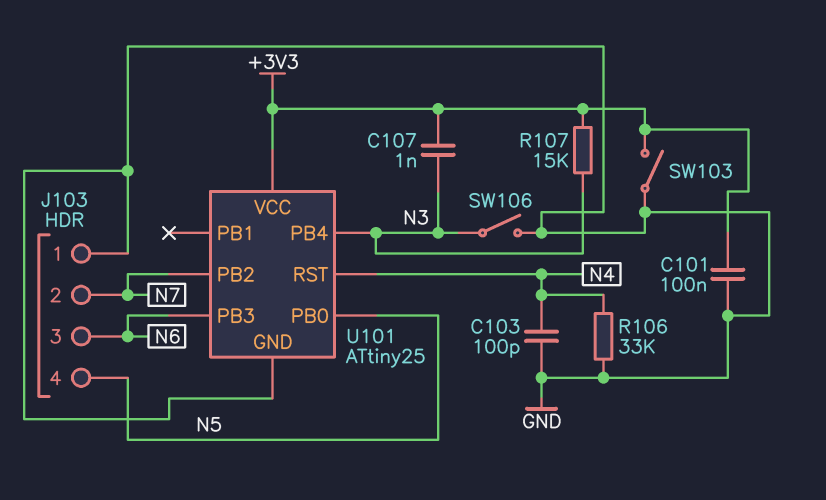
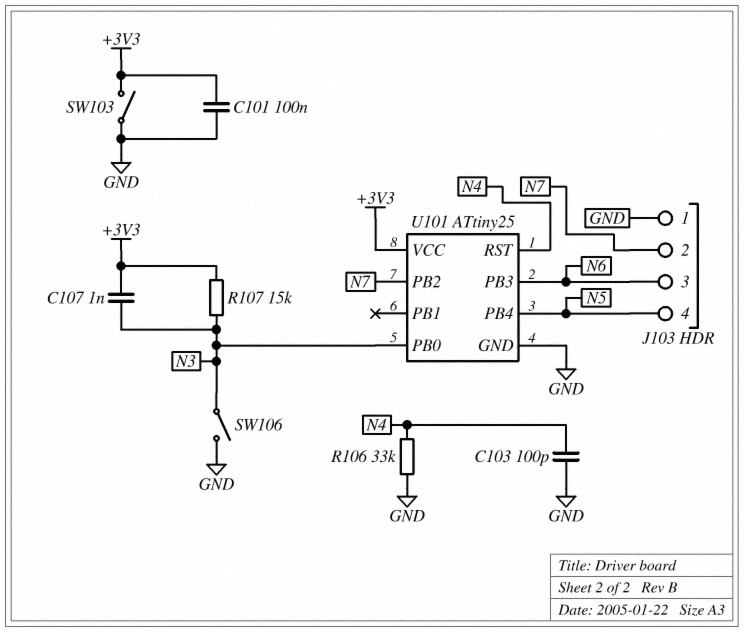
U101 pin PB0: N5 -> N3
U101 pin PB4: N3 -> N5

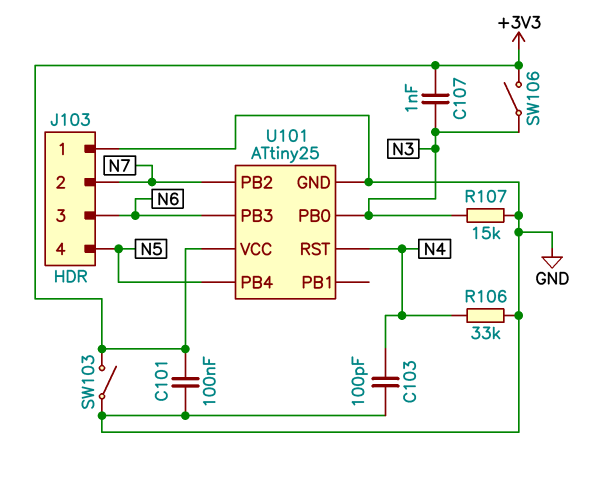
R107: 15k (+3V3, N3) -> 15k (GND, N3)
SW106: switch (GND, N3) -> switch (+3V3, N3)

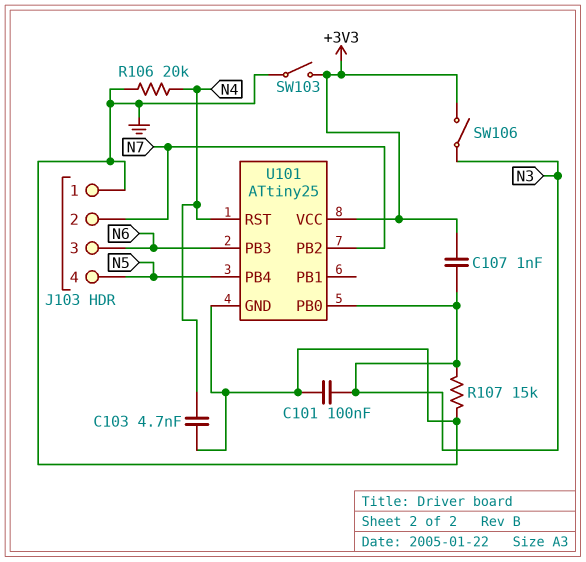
C101: 100nF (+3V3, GND) -> 100nF (GND, N3)
C103: 100pF (GND, N4) -> 4.7nF (GND, N4)
R106: 33k (GND, N4) -> 20k (GND, N4)

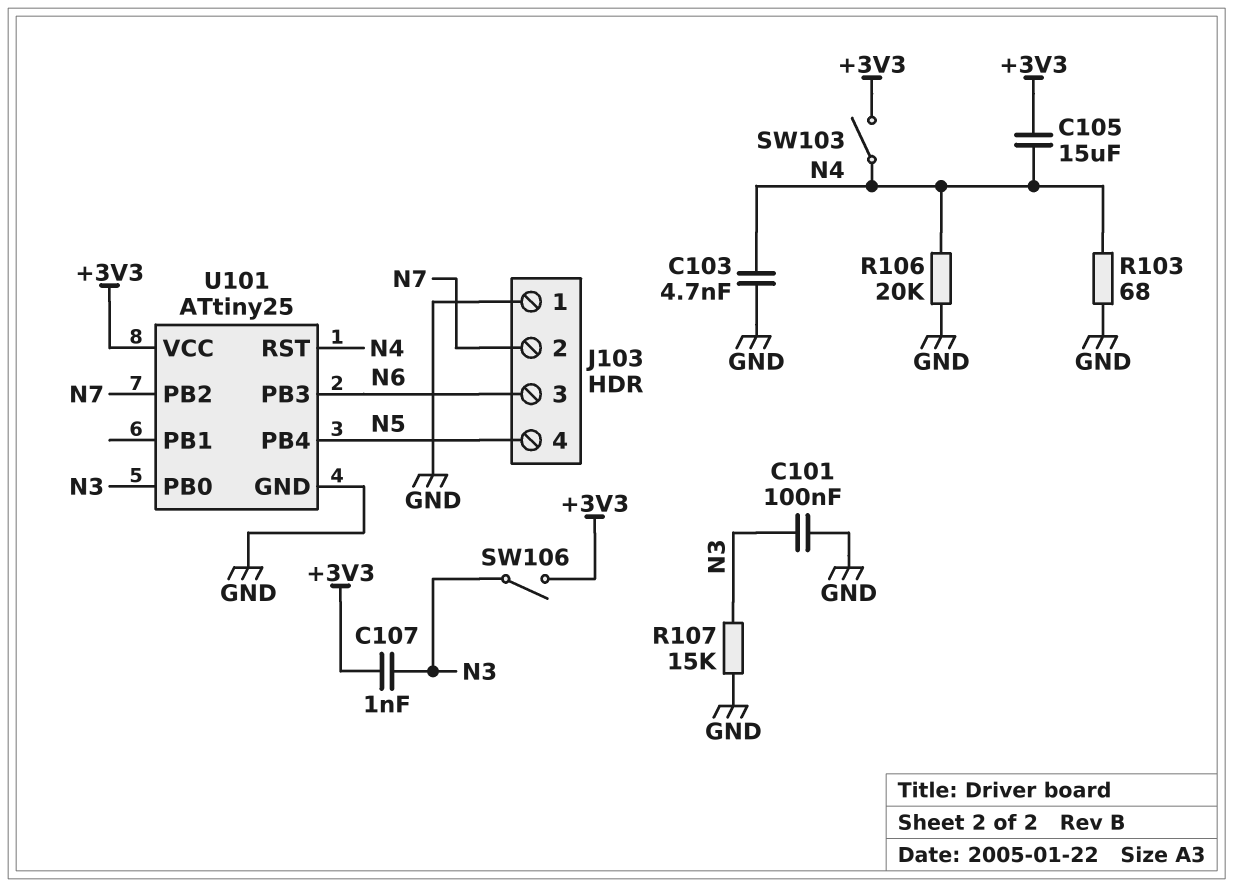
C105: none -> 15uF (+3V3, N4)
R103: none -> 68 (GND, N4)
SW103: switch (+3V3, GND) -> switch (+3V3, N4)

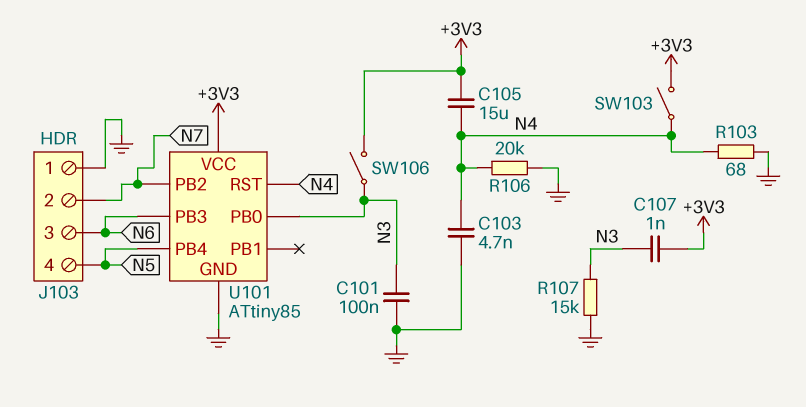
U101: ATtiny25 -> ATtiny85

